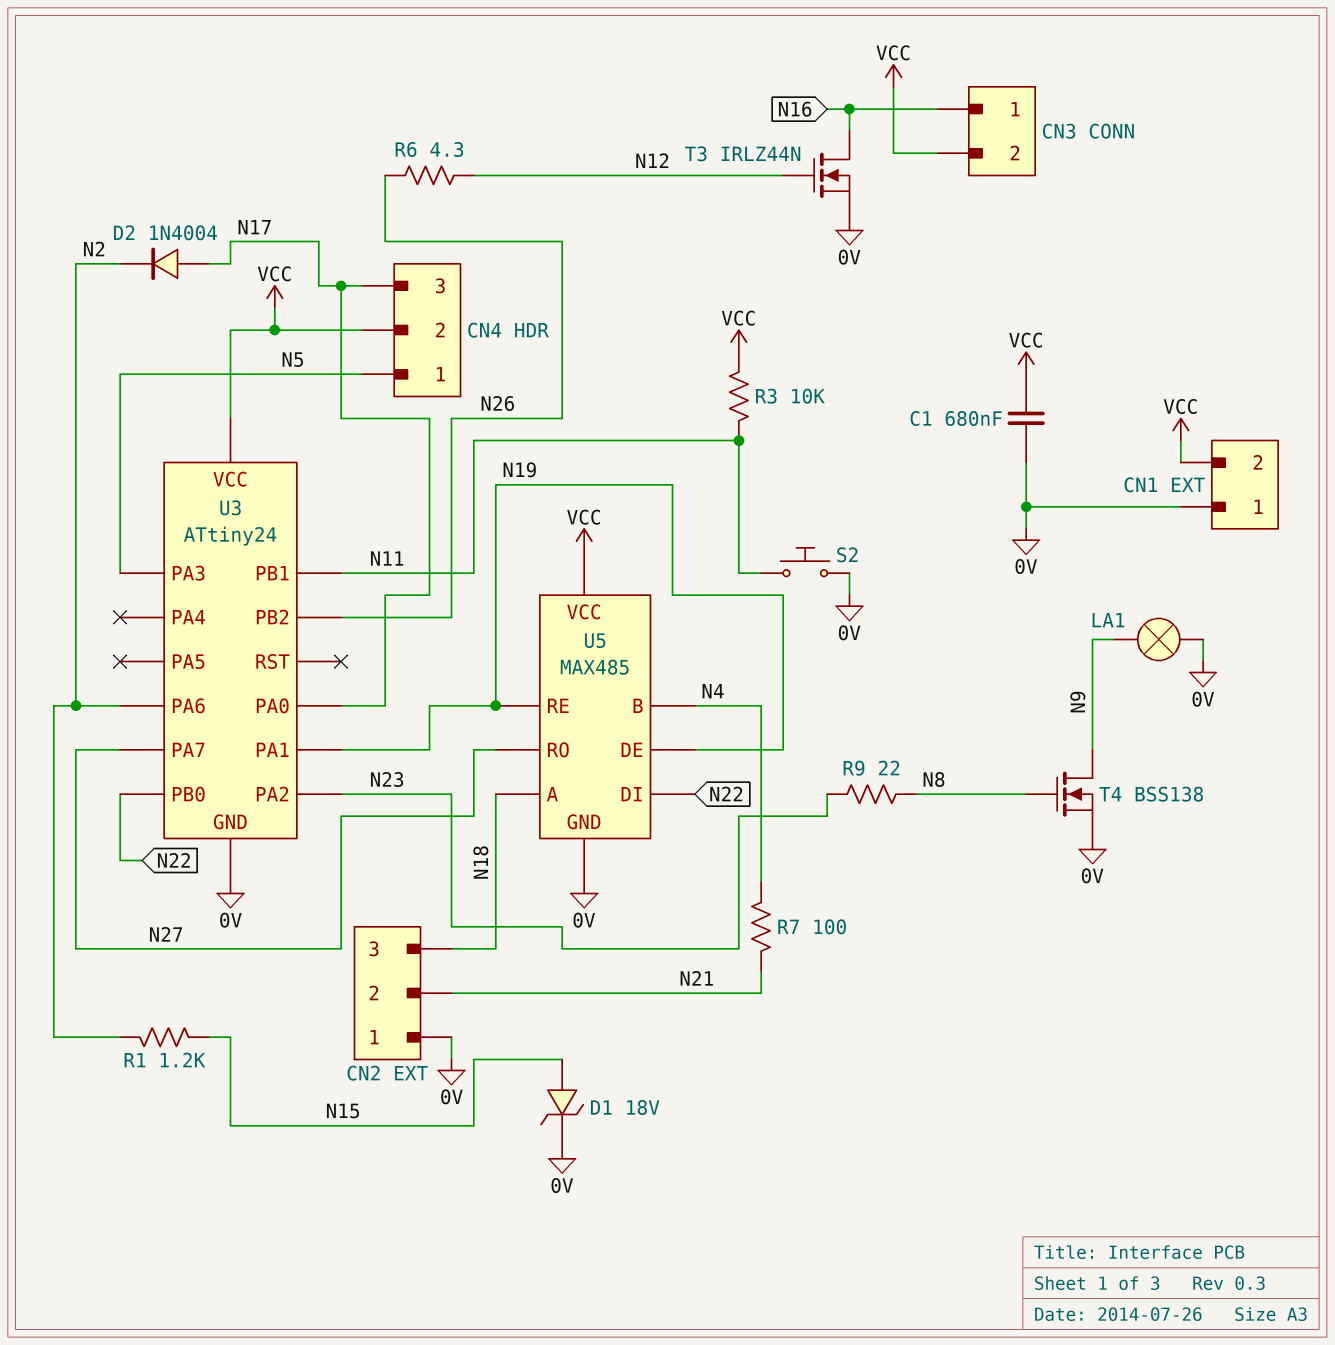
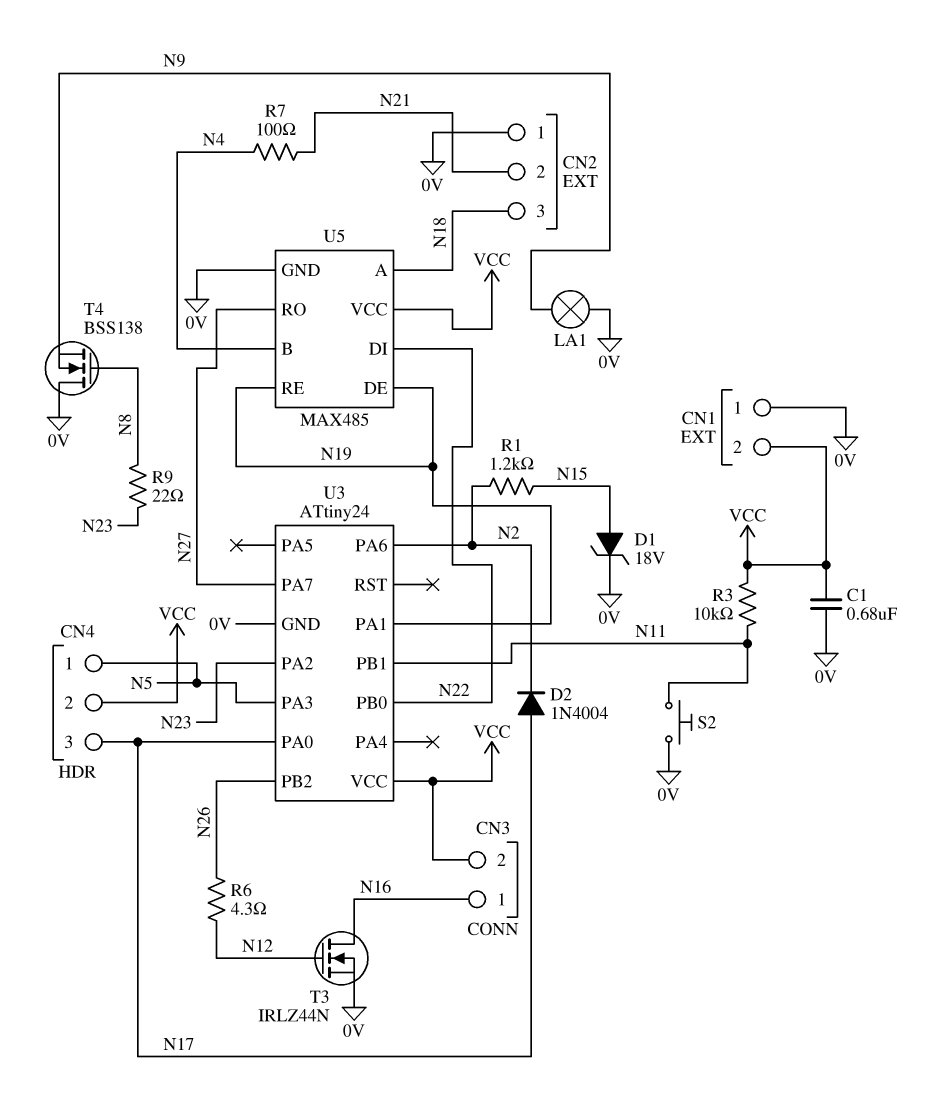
T4: NMOS BSS138 (G N8, D N9, S 0V) -> NMOS BSS138 (G N8, D 0V, S N9)

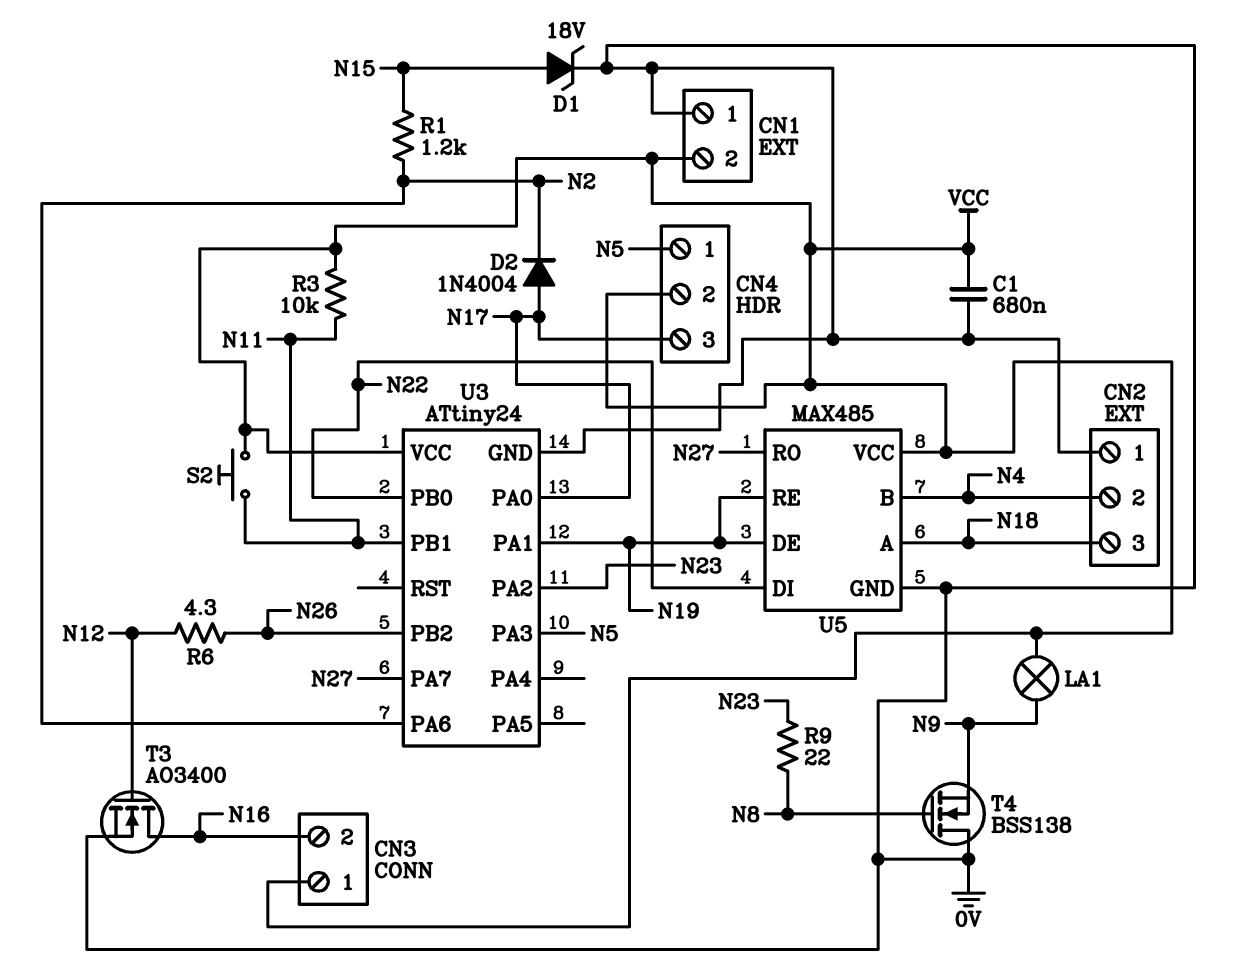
CN2 pin 2: N21 -> N4
CN3 pin 1: N16 -> VCC
CN3 pin 2: VCC -> N16
LA1: lamp (0V, N9) -> lamp (N9, VCC)
R7: 100 (N4, N21) -> none
S2: button (0V, N11) -> button (N11, VCC)
T3: NMOS IRLZ44N (G N12, D N16, S 0V) -> NMOS AO3400 (G N12, D N16, S 0V)

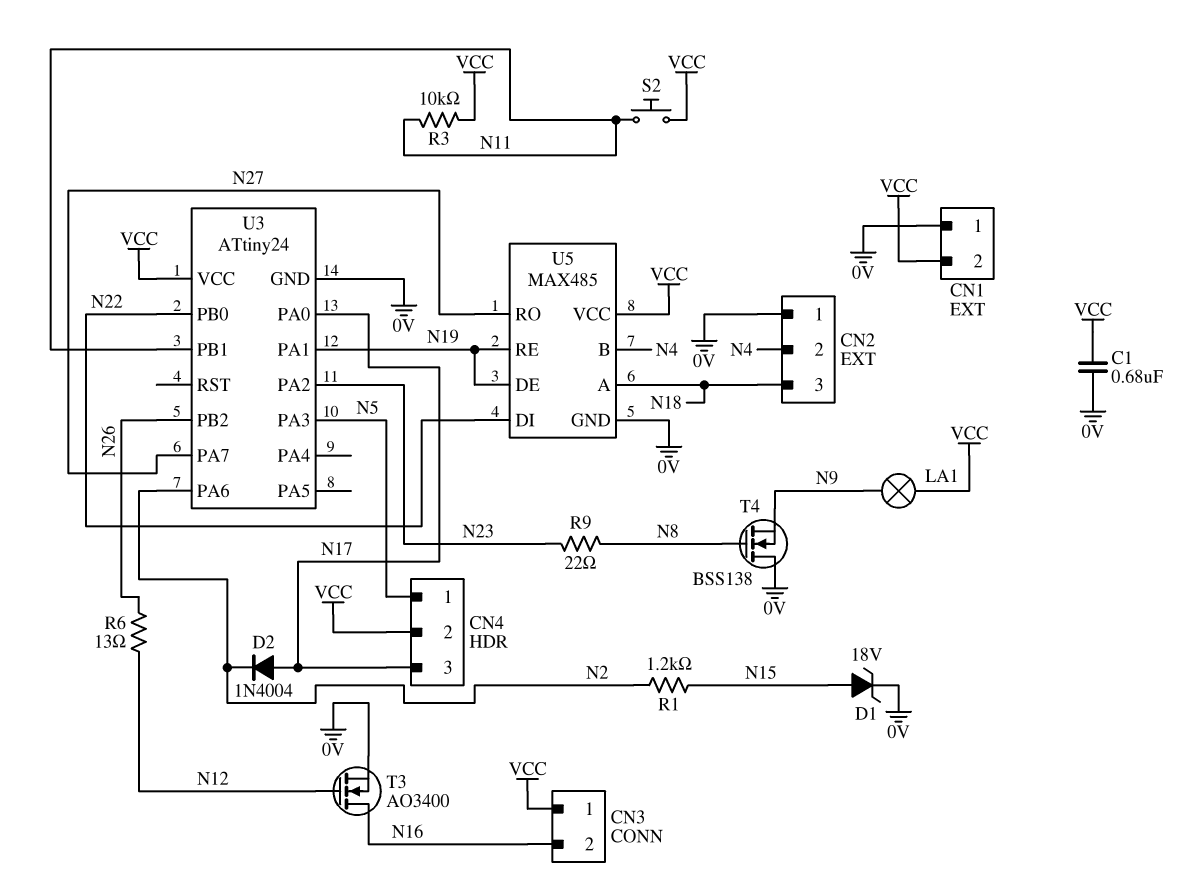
R6: 4.3 (N12, N26) -> 13 (N12, N26)

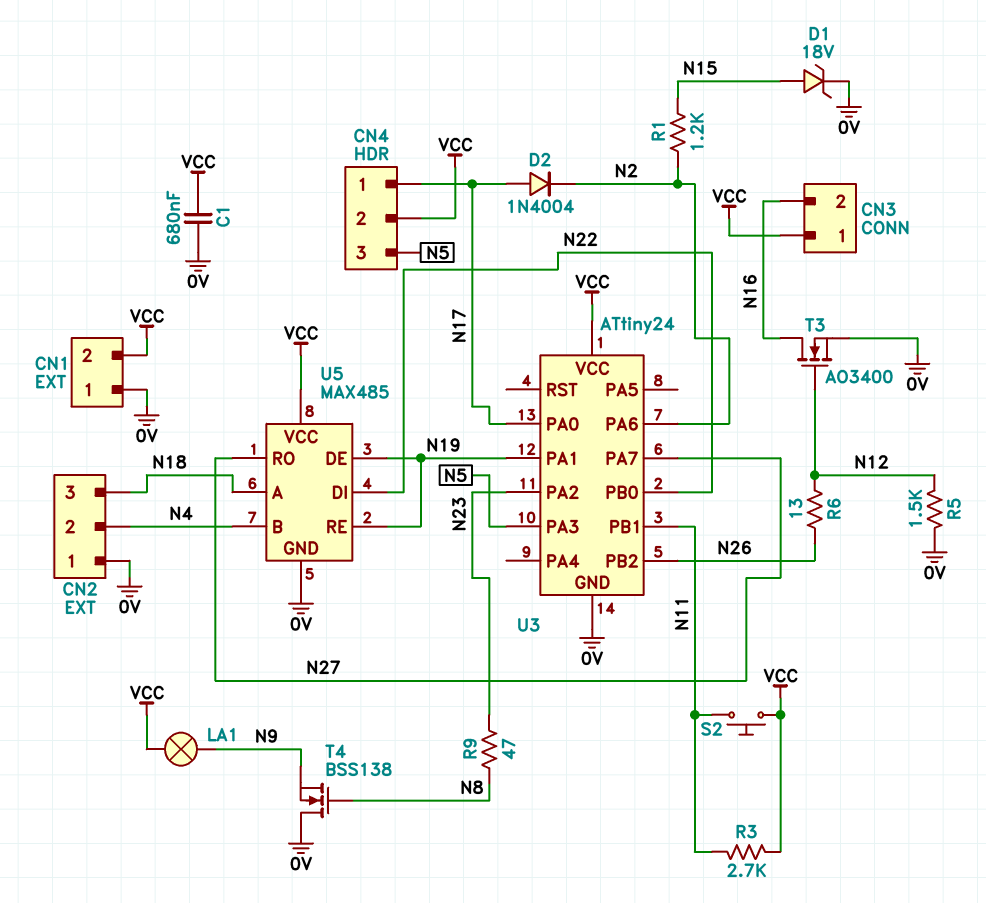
CN4 pin 1: N5 -> N17
CN4 pin 3: N17 -> N5
R3: 10k (N11, VCC) -> 2.7k (N11, VCC)
R5: none -> 1.5k (0V, N12)
R9: 22 (N8, N23) -> 47 (N8, N23)

